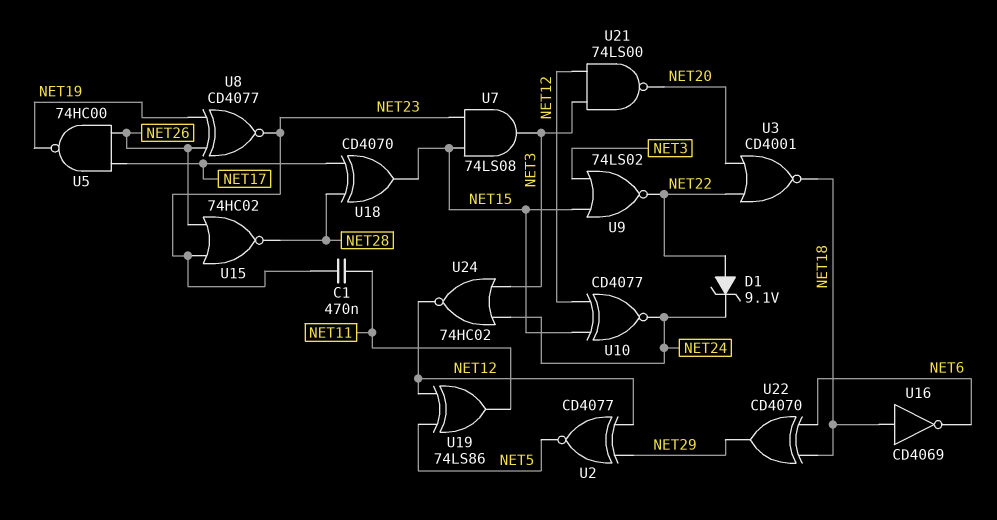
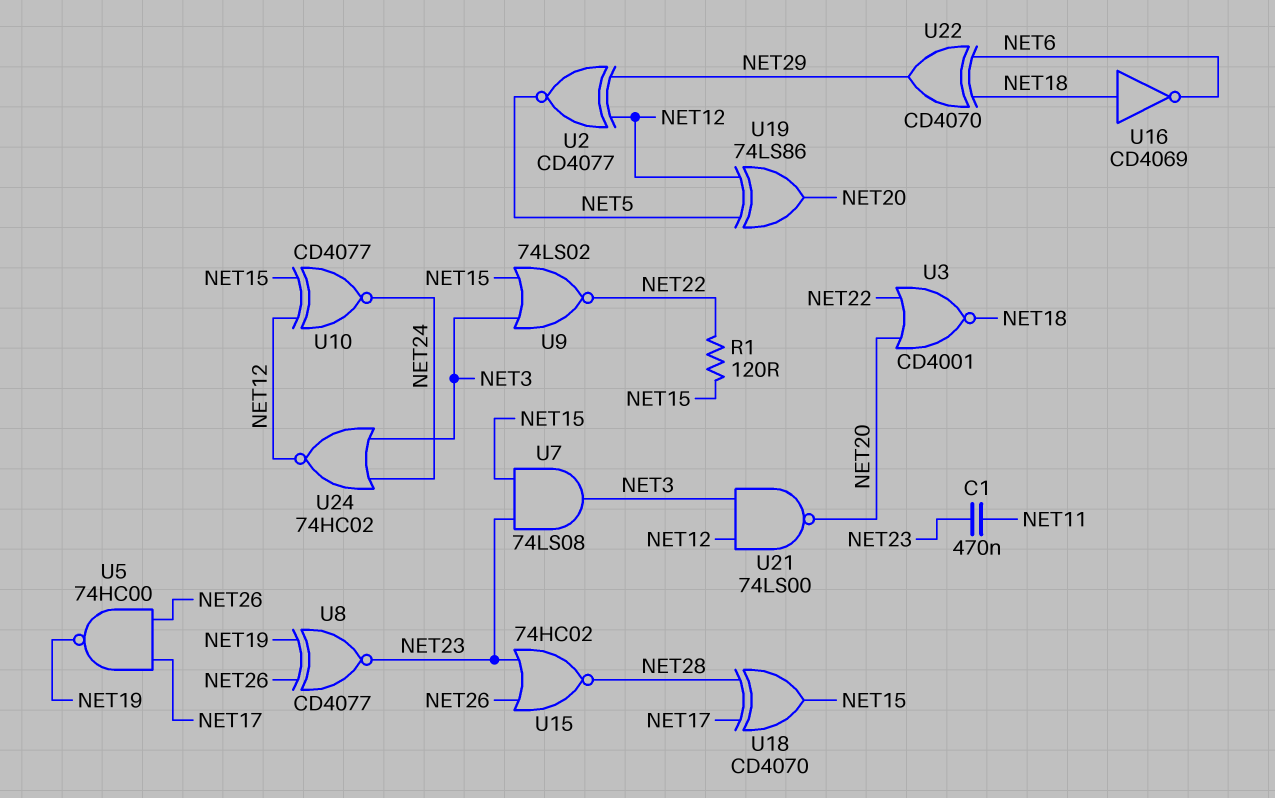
D1: zener 9.1V (A NET22, K NET24) -> none
R1: none -> 120 (NET15, NET22)
U19: XOR 74LS86 (in NET5, in NET12, out NET11) -> XOR 74LS86 (in NET5, in NET12, out NET20)

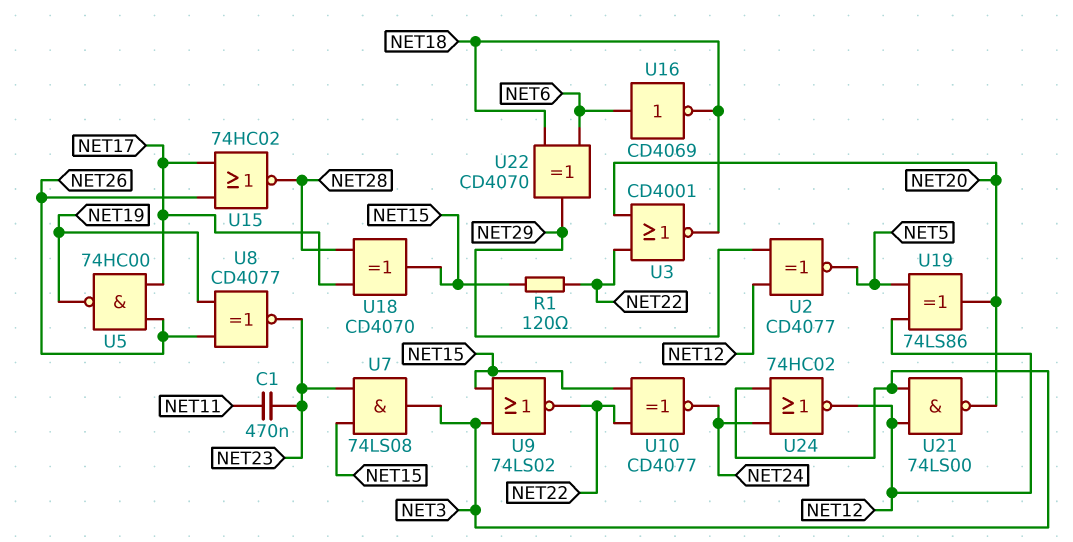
U10: XNOR CD4077 (in NET12, in NET15, out NET24) -> XNOR CD4077 (in NET15, in NET22, out NET24)
U15: NOR 74HC02 (in NET23, in NET26, out NET28) -> NOR 74HC02 (in NET17, in NET26, out NET28)
U16: NOT CD4069 (in NET18, out NET6) -> NOT CD4069 (in NET6, out NET18)

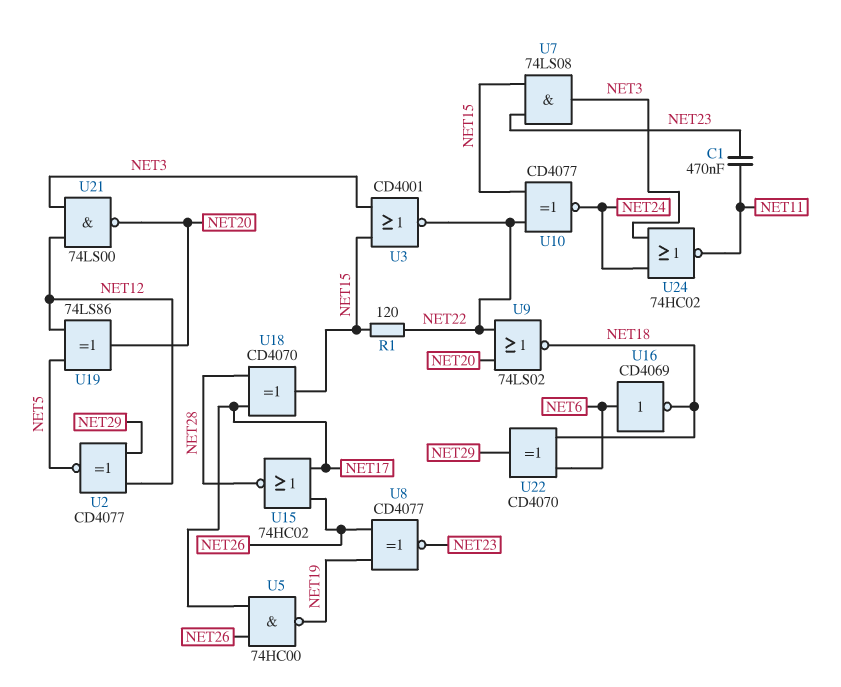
U3: NOR CD4001 (in NET20, in NET22, out NET18) -> NOR CD4001 (in NET3, in NET15, out NET22)
U9: NOR 74LS02 (in NET3, in NET15, out NET22) -> NOR 74LS02 (in NET20, in NET22, out NET18)
U24: NOR 74HC02 (in NET3, in NET24, out NET12) -> NOR 74HC02 (in NET3, in NET24, out NET11)

